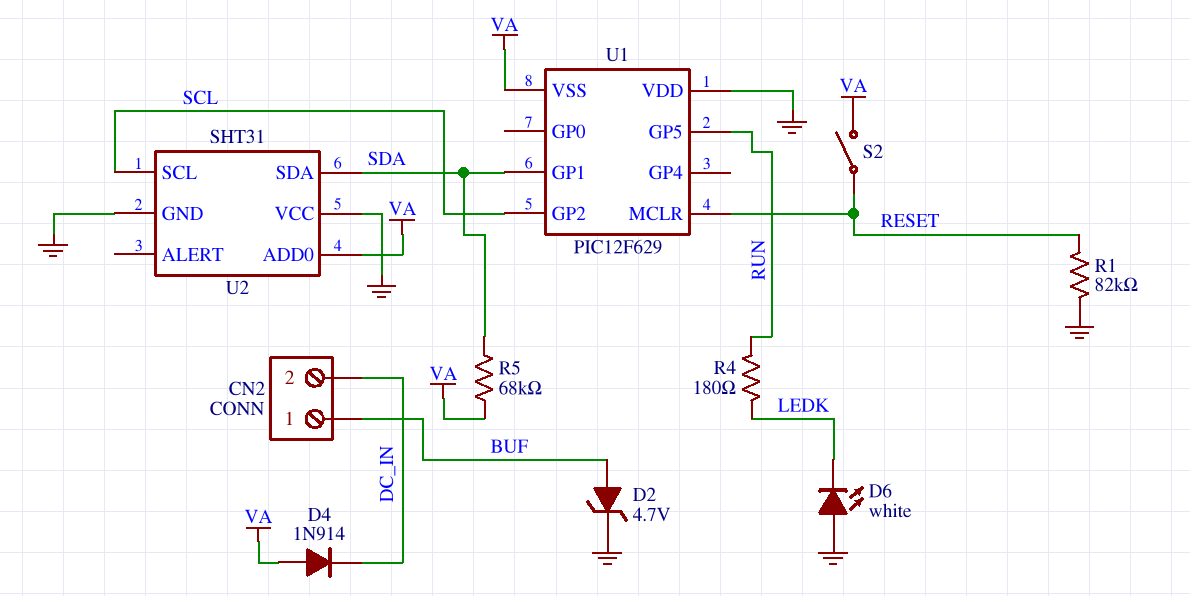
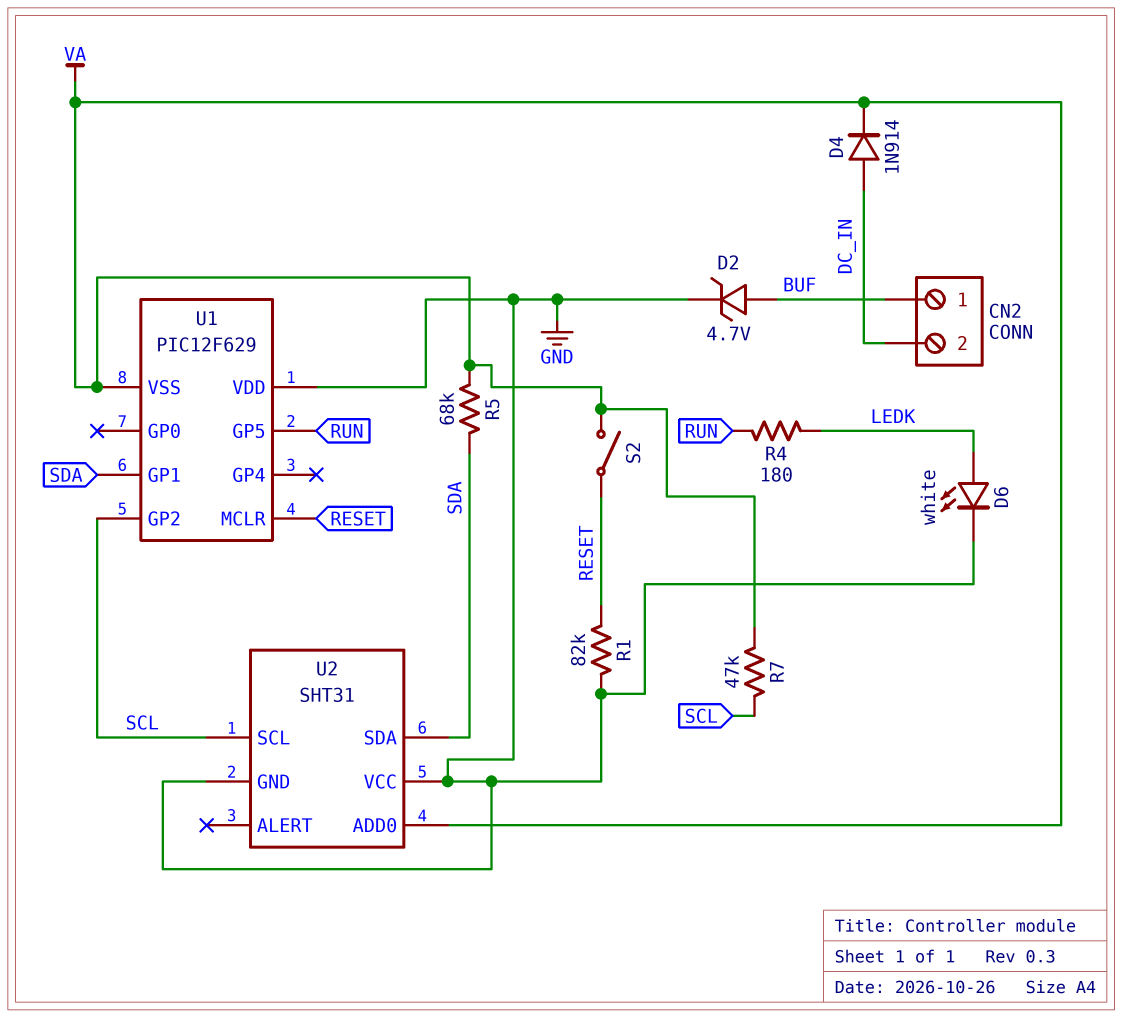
D4: diode 1N914 (A VA, K DC_IN) -> diode 1N914 (A DC_IN, K VA)
D6: LED white (A GND, K LEDK) -> LED white (A LEDK, K GND)
R7: none -> 47k (SCL, VA)

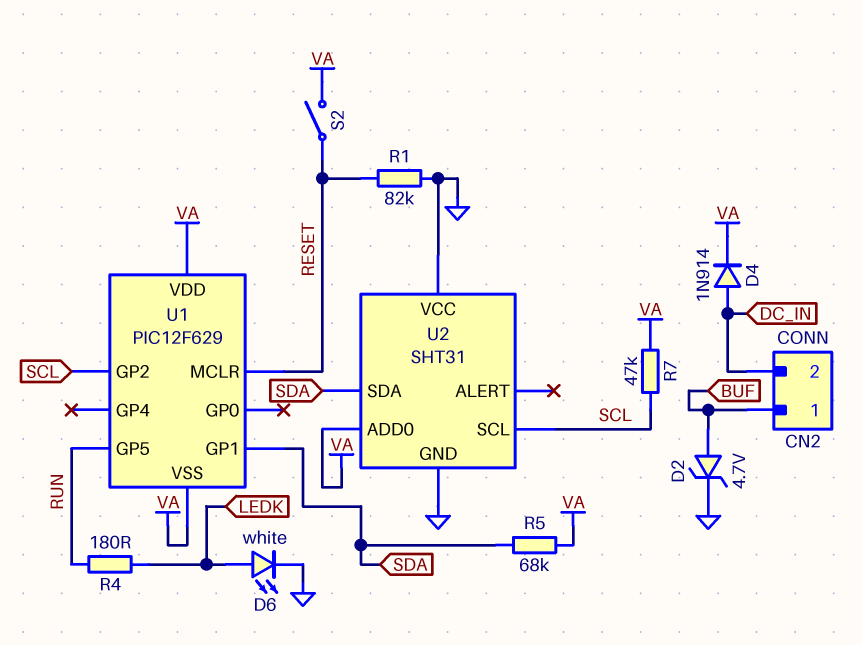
U1 pin VDD: GND -> VA

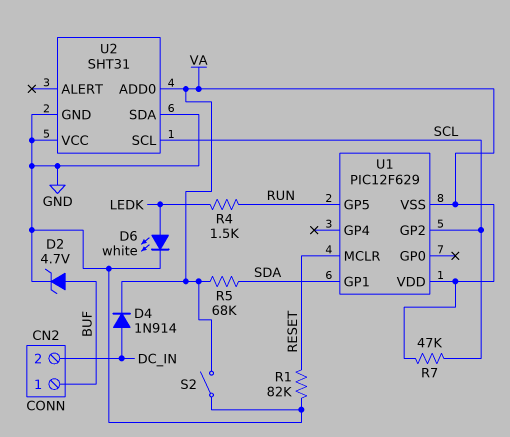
R4: 180 (LEDK, RUN) -> 1.5k (LEDK, RUN)
S2: switch (RESET, VA) -> switch (GND, VA)
U2 pin SDA: SDA -> GND

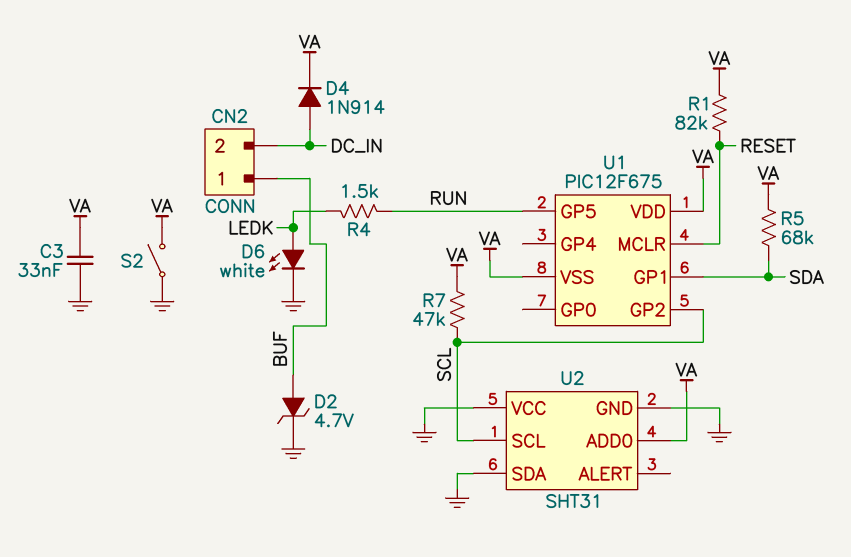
C3: none -> 33nF (GND, VA)
R1: 82k (GND, RESET) -> 82k (RESET, VA)
U1: PIC12F629 -> PIC12F675

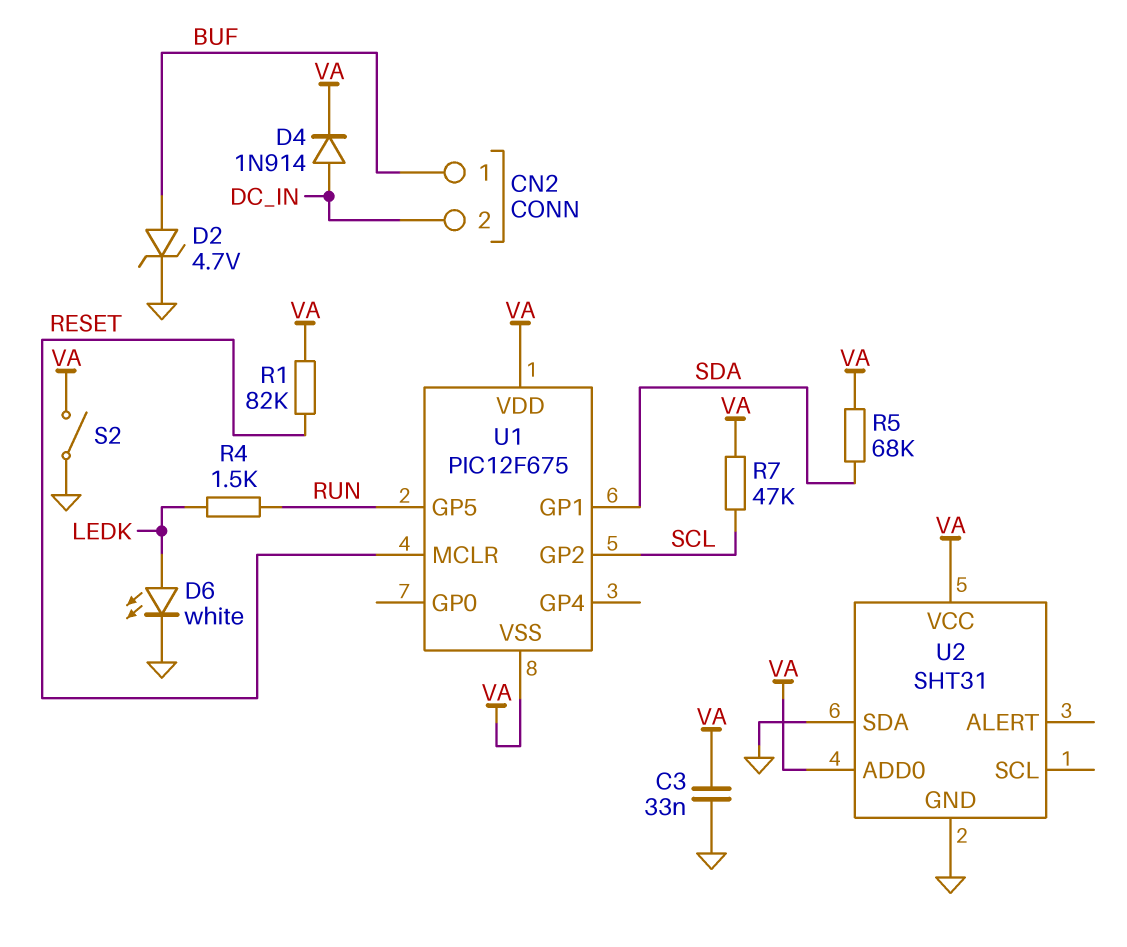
U2 pin SCL: SCL -> none
U2 pin VCC: GND -> VA

